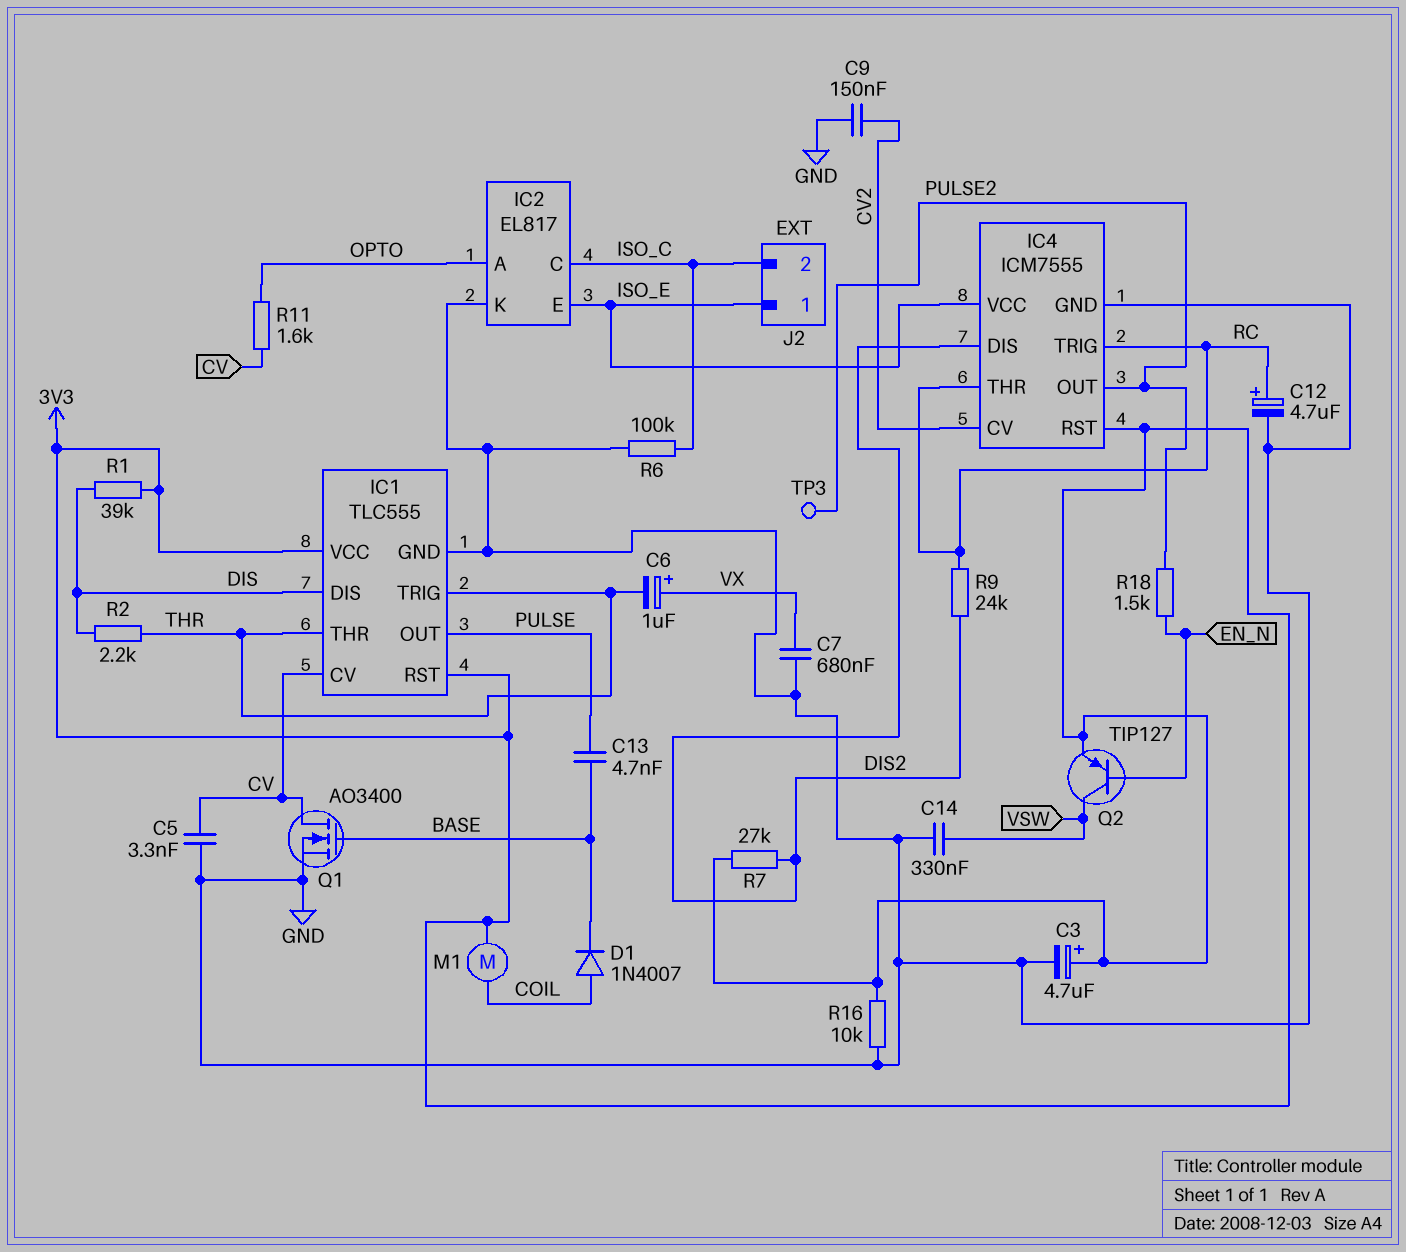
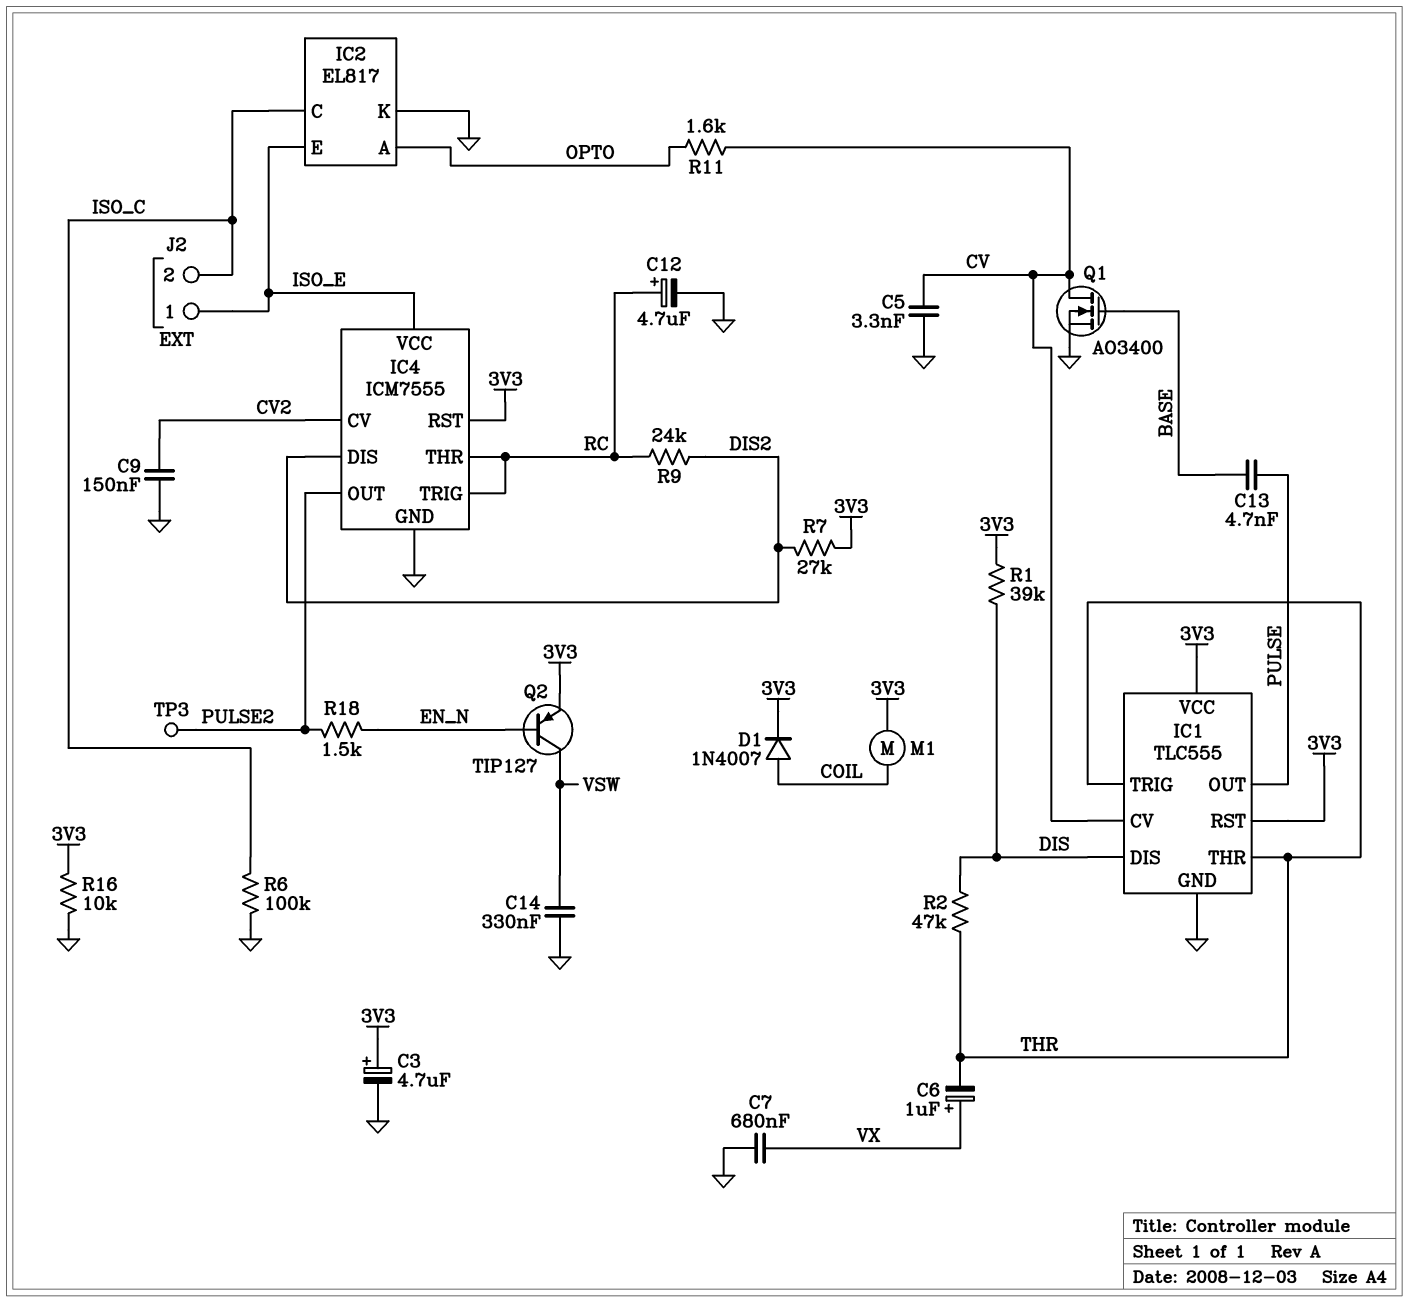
D1: diode 1N4007 (A COIL, K BASE) -> diode 1N4007 (A COIL, K 3V3)
R2: 2.2k (DIS, THR) -> 47k (DIS, THR)

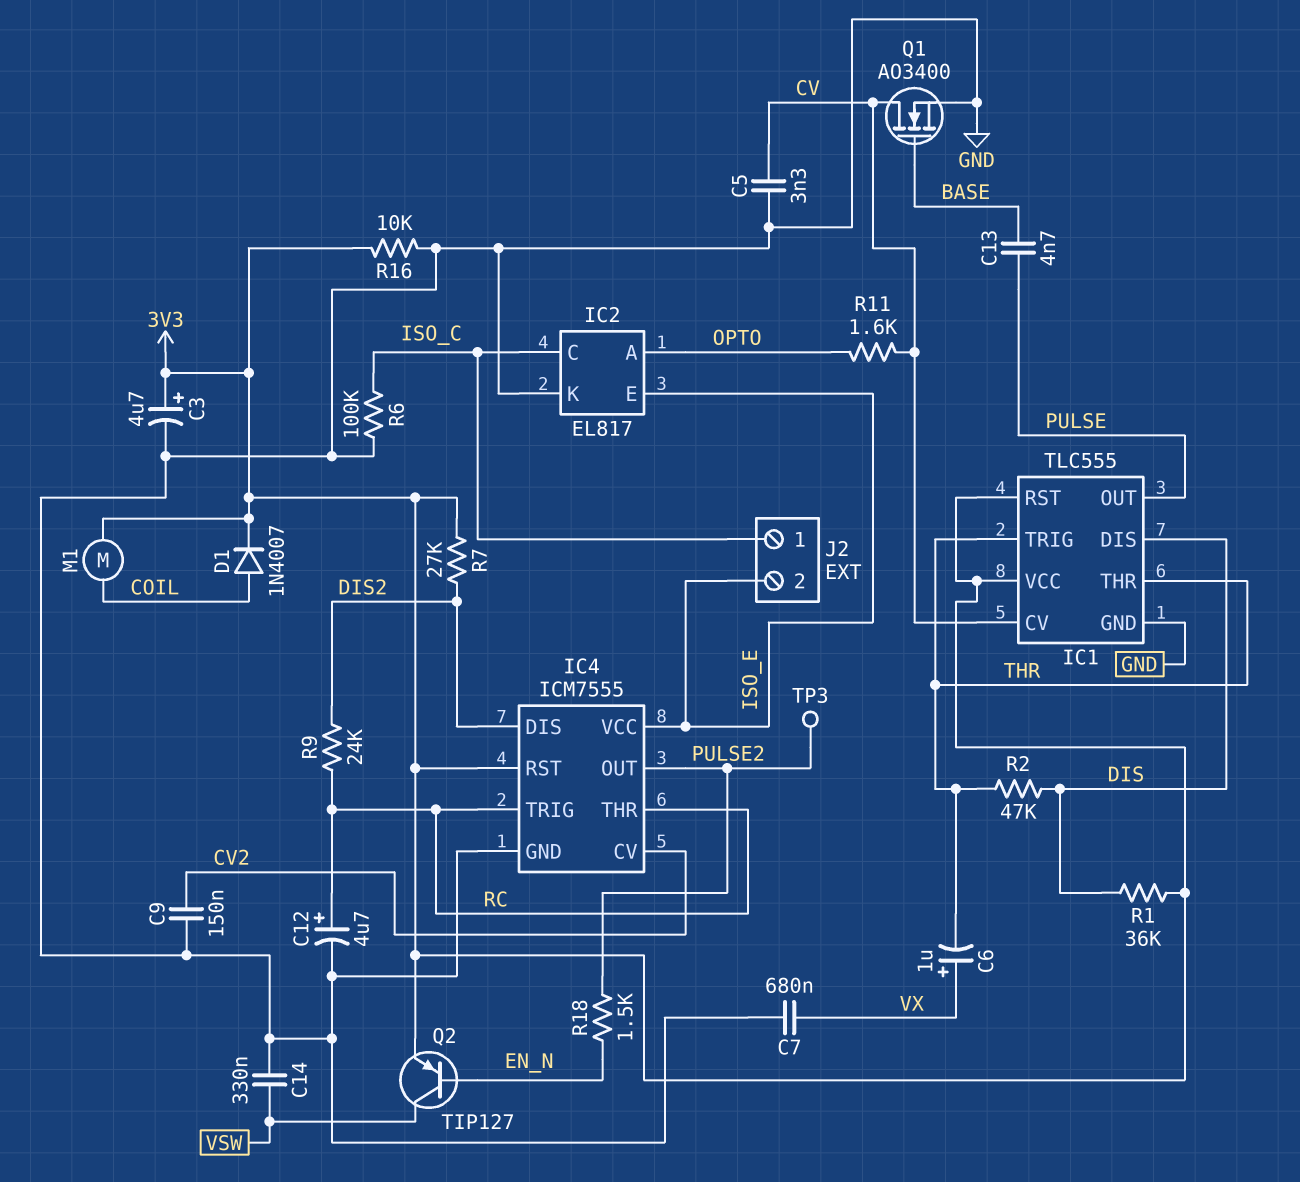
J2 pin 1: ISO_E -> ISO_C
J2 pin 2: ISO_C -> ISO_E
R1: 39k (3V3, DIS) -> 36k (3V3, DIS)

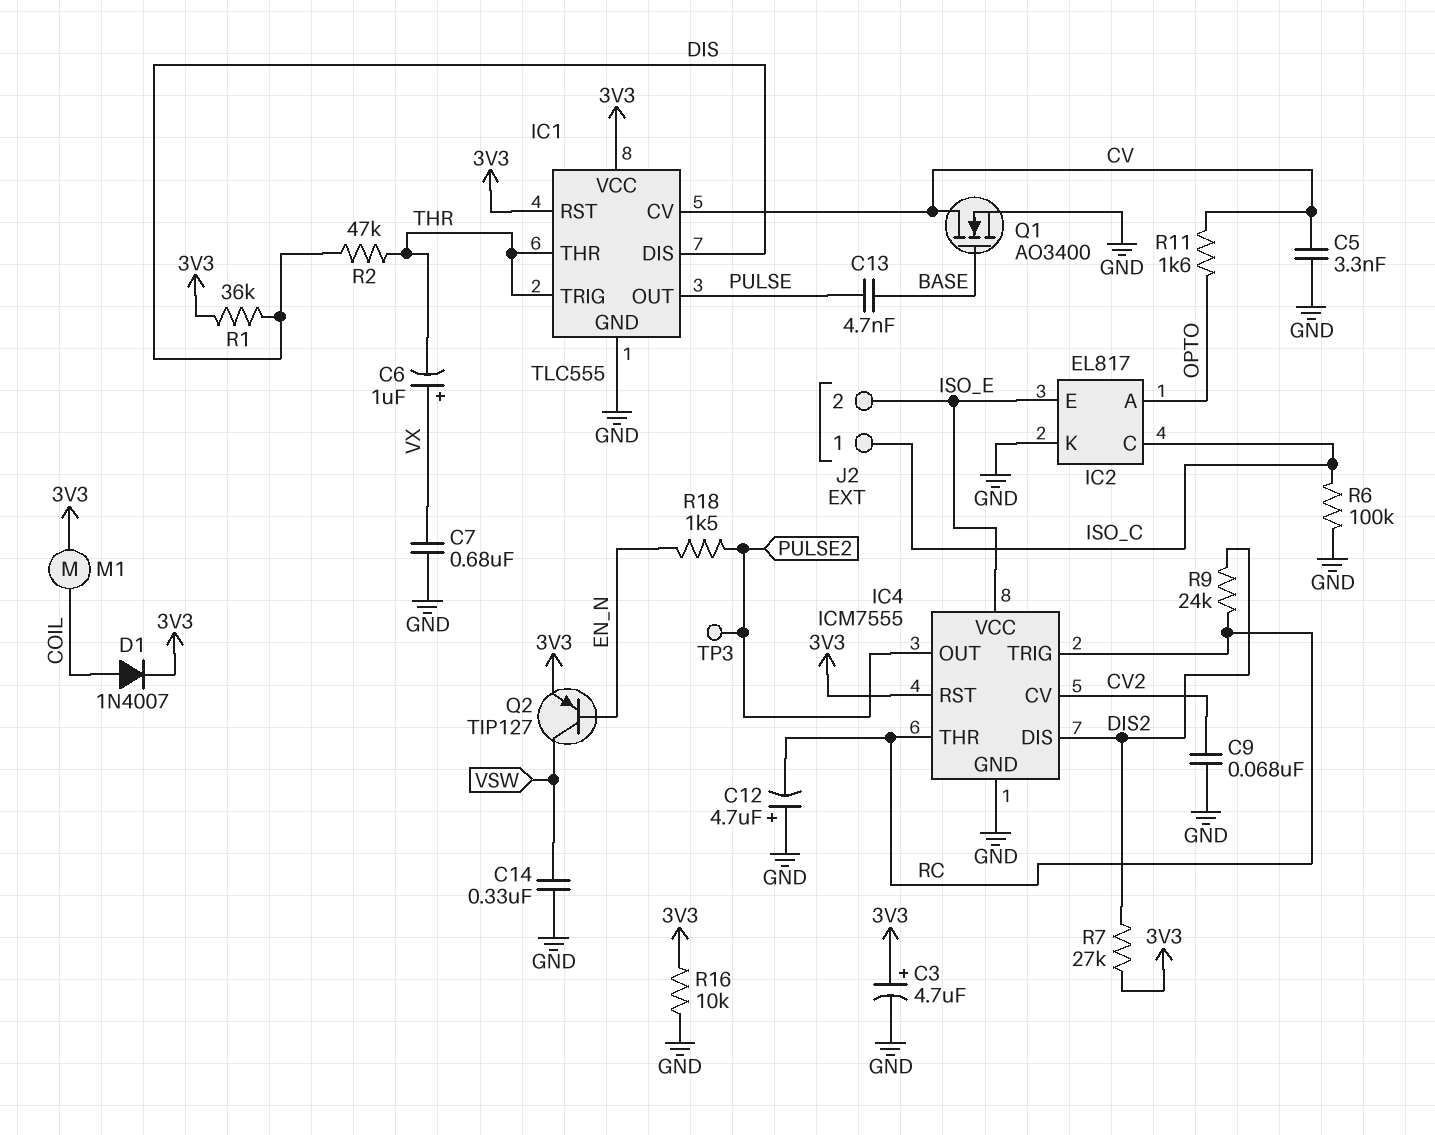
C9: 150nF (CV2, GND) -> 68nF (CV2, GND)
C12: 4.7uF (plus RC, minus GND) -> 4.7uF (plus GND, minus RC)

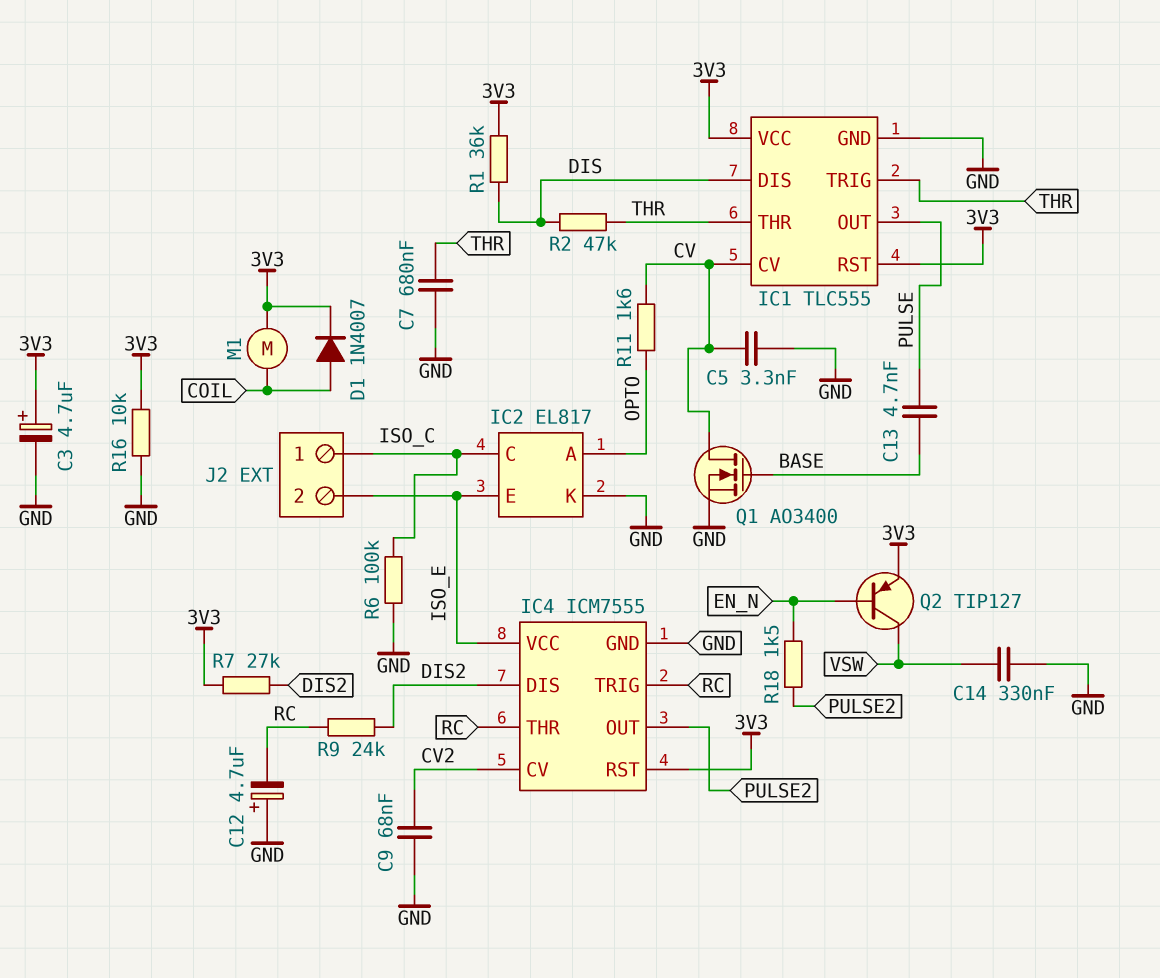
C6: 1uF (plus VX, minus THR) -> none
C7: 680nF (GND, VX) -> 680nF (GND, THR)
TP3: test point (PULSE2) -> none

